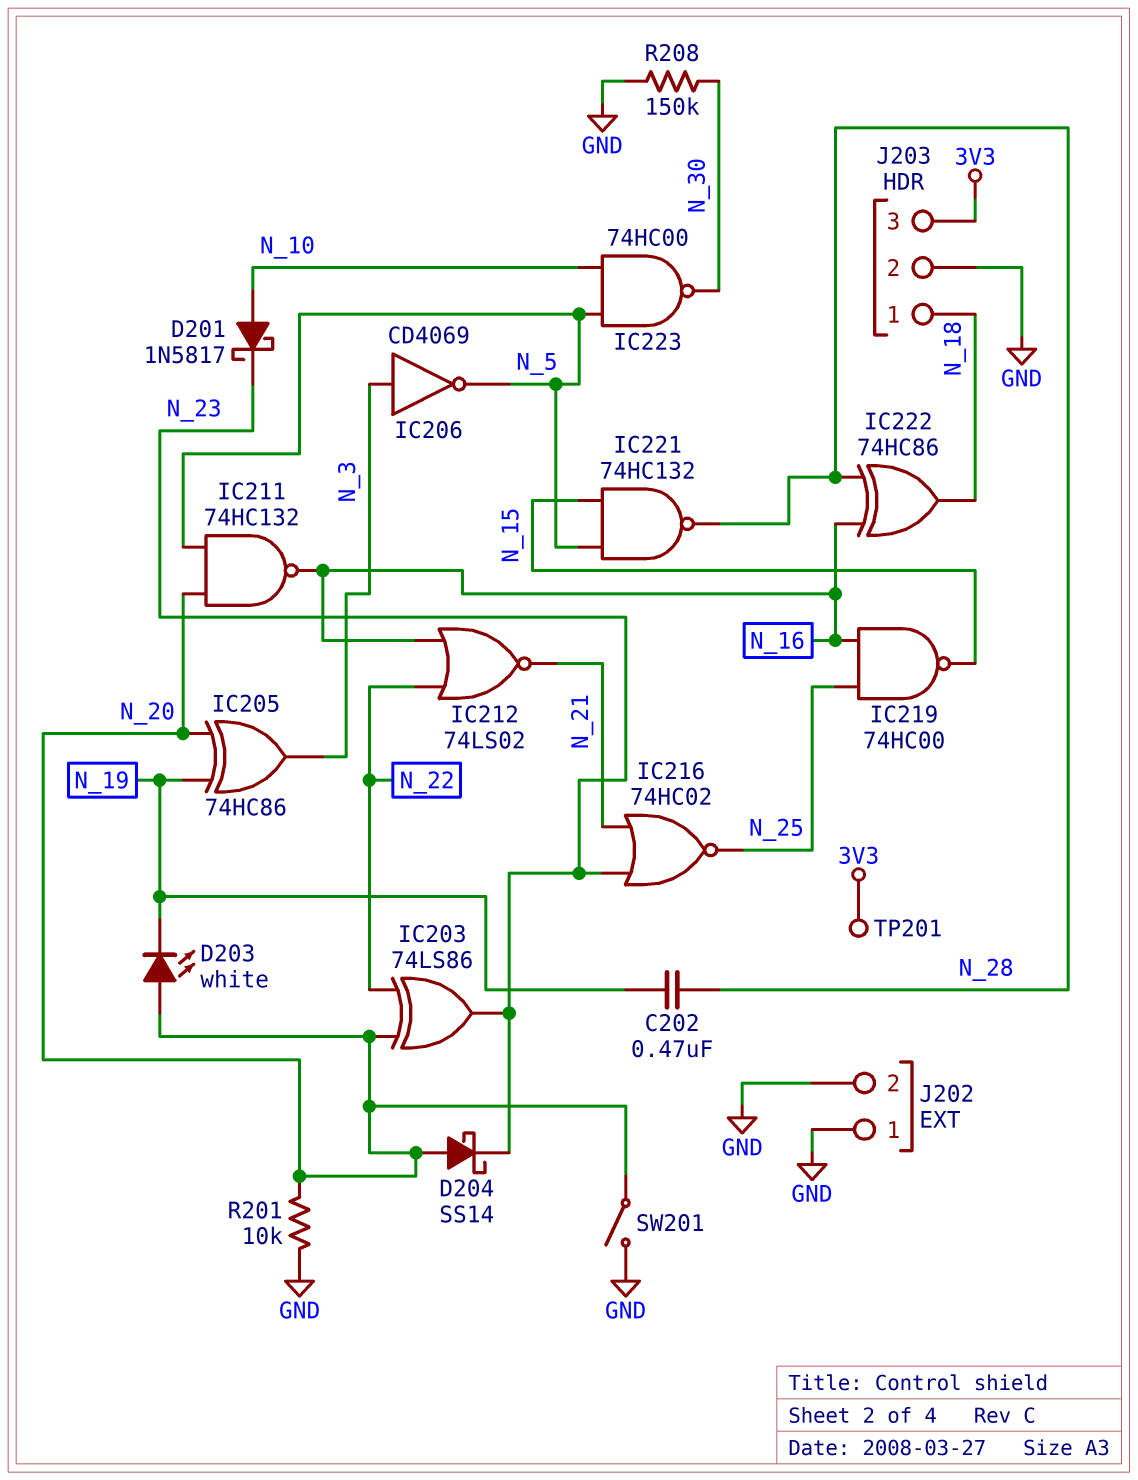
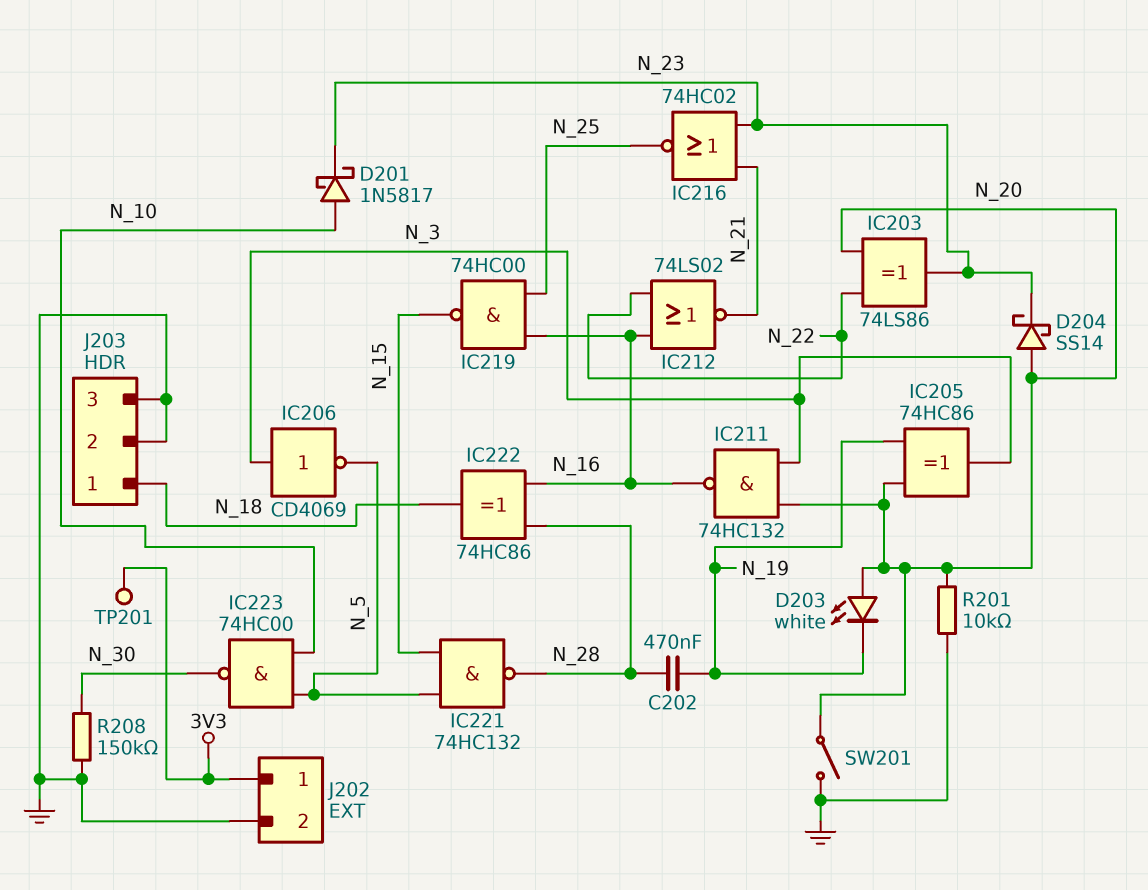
IC211: NAND 74HC132 (in N_5, in N_20, out N_16) -> NAND 74HC132 (in N_3, in N_20, out N_16)
J202 pin 1: GND -> 3V3
J203 pin 3: 3V3 -> GND

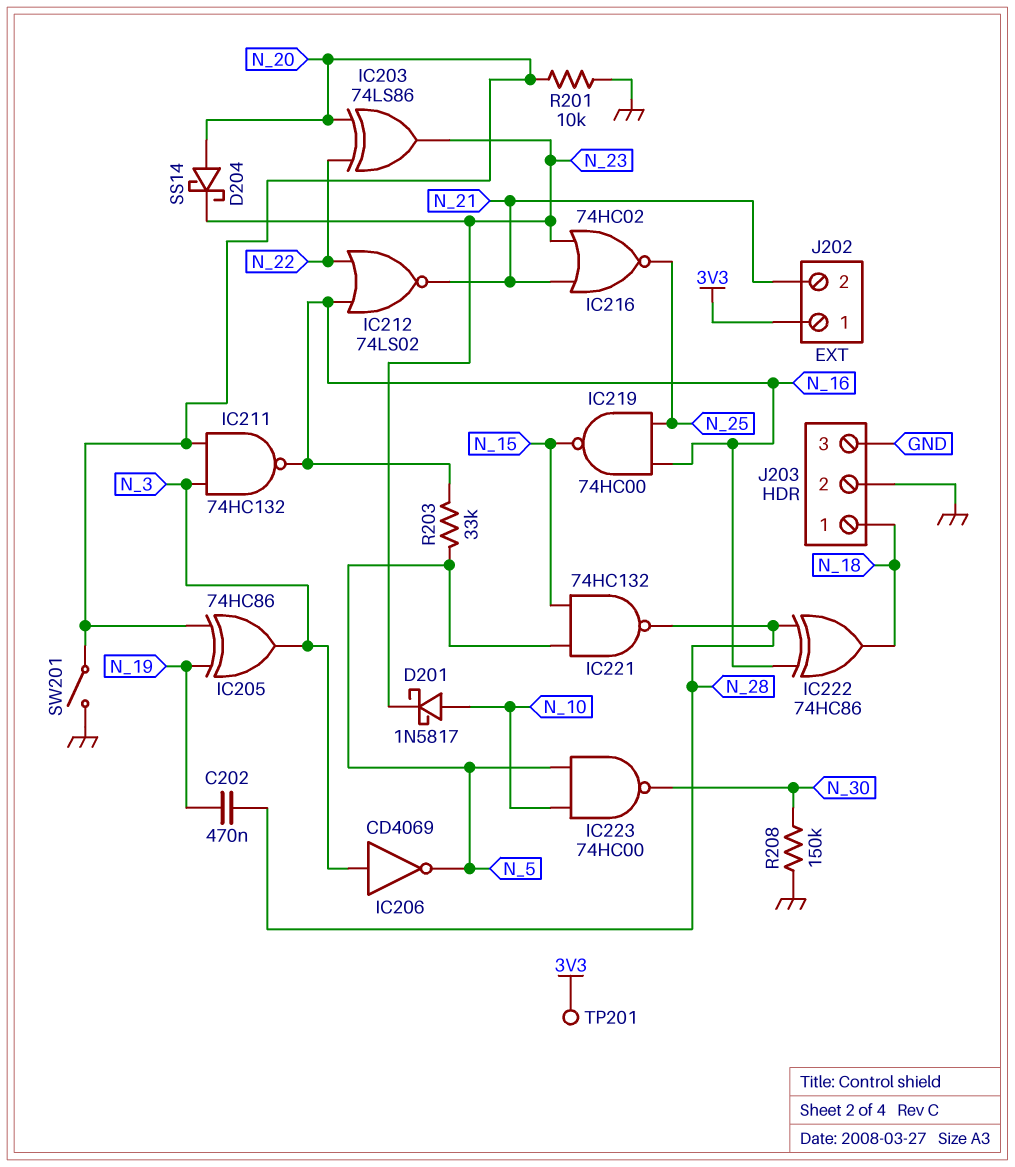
D203: LED white (A N_20, K N_19) -> none
J202 pin 2: GND -> N_21
R203: none -> 33k (N_5, N_16)

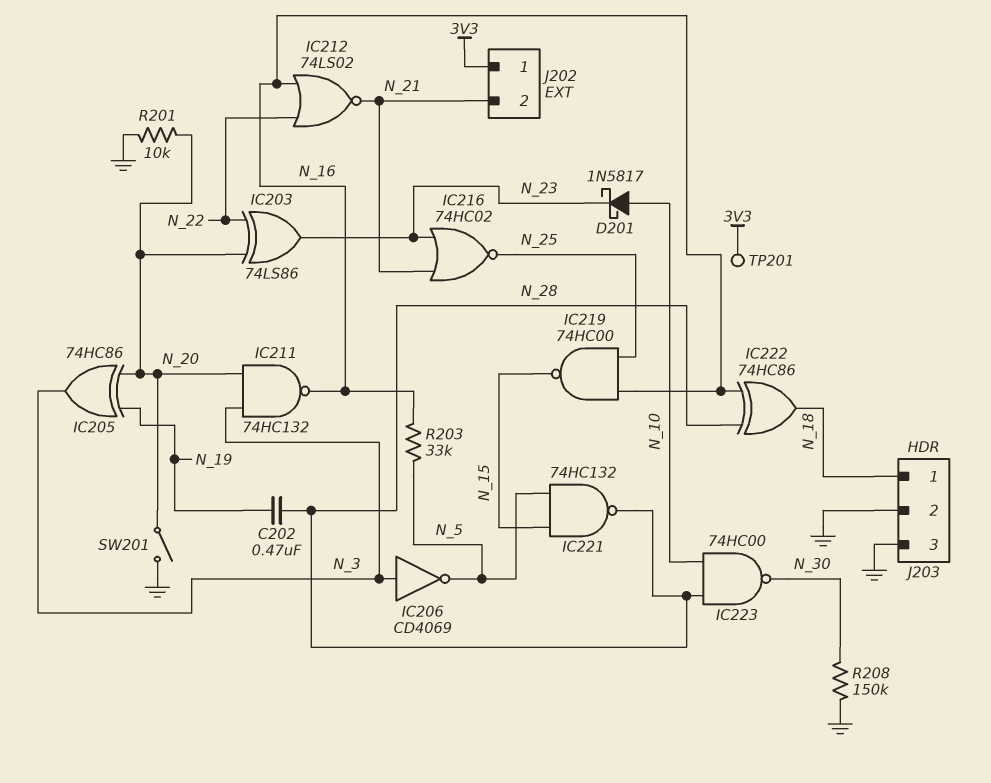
D204: schottky SS14 (A N_20, K N_23) -> none
IC223: NAND 74HC00 (in N_5, in N_10, out N_30) -> NAND 74HC00 (in N_10, in N_28, out N_30)

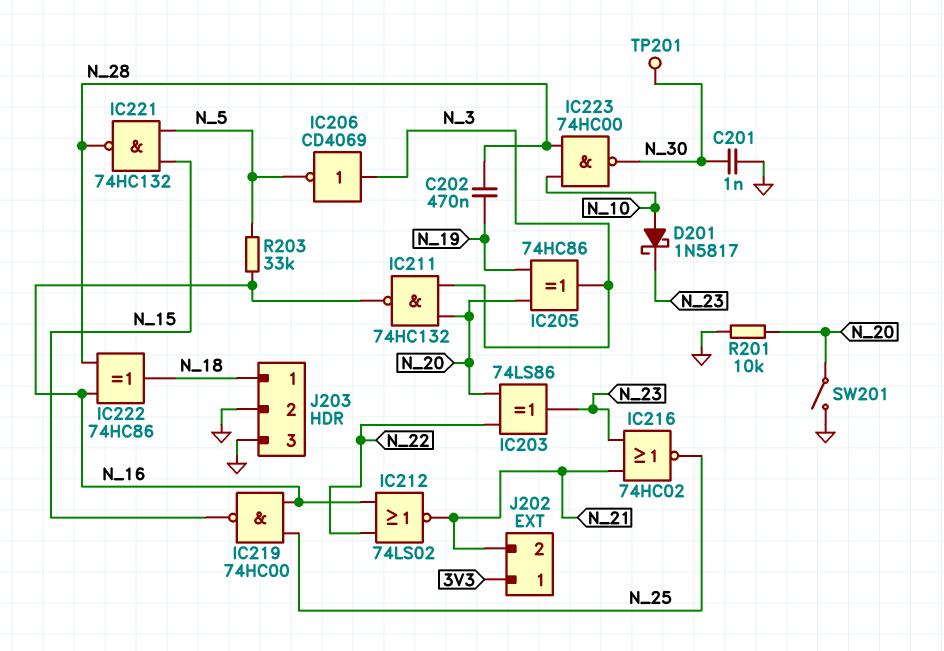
C201: none -> 1nF (GND, N_30)
R208: 150k (GND, N_30) -> none
TP201: test point (3V3) -> test point (N_30)

